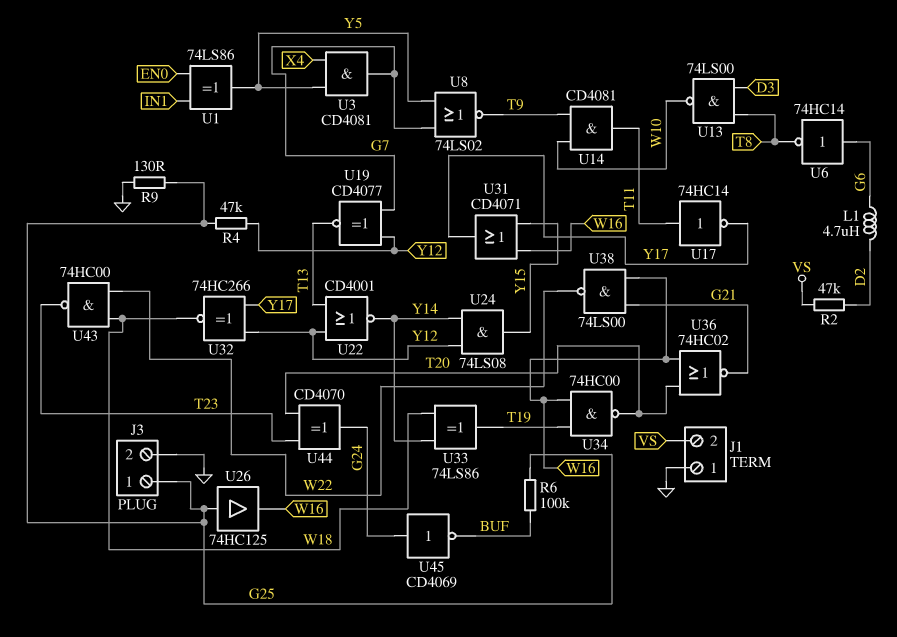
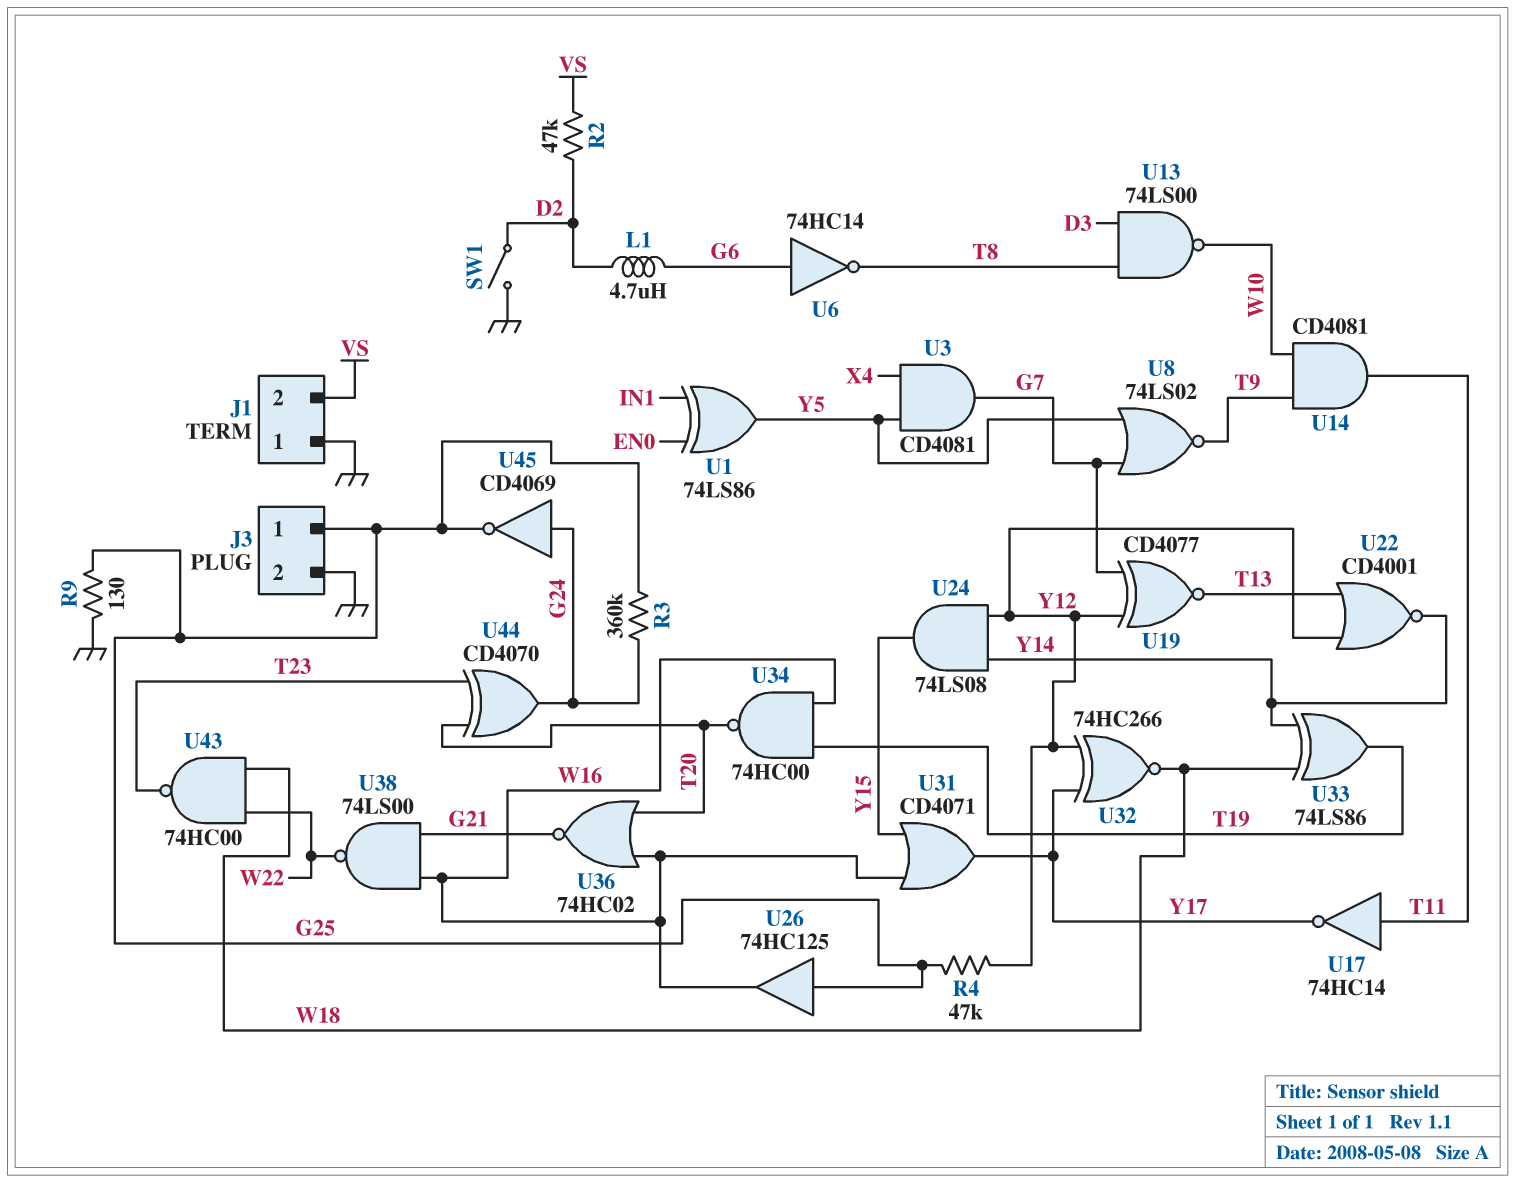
R3: none -> 360k (G24, G25)
R6: 100k (BUF, G25) -> none
SW1: none -> switch (D2, GND)
U45: NOT CD4069 (in G24, out BUF) -> NOT CD4069 (in G24, out G25)

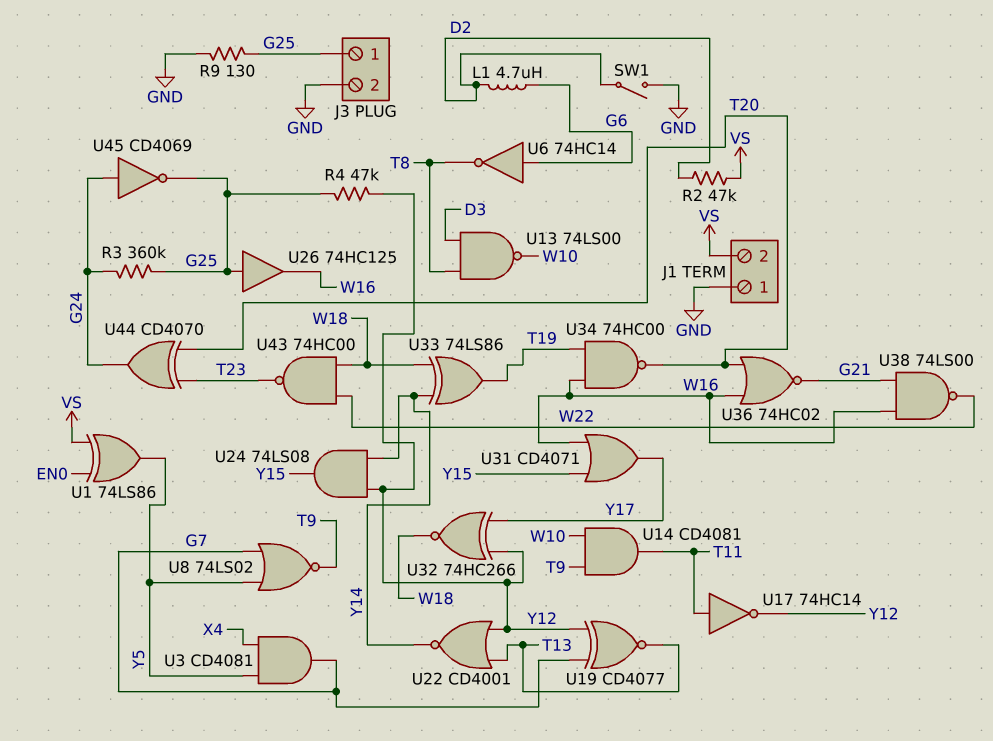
U1: XOR 74LS86 (in EN0, in IN1, out Y5) -> XOR 74LS86 (in EN0, in VS, out Y5)
U17: NOT 74HC14 (in T11, out Y17) -> NOT 74HC14 (in T11, out Y12)

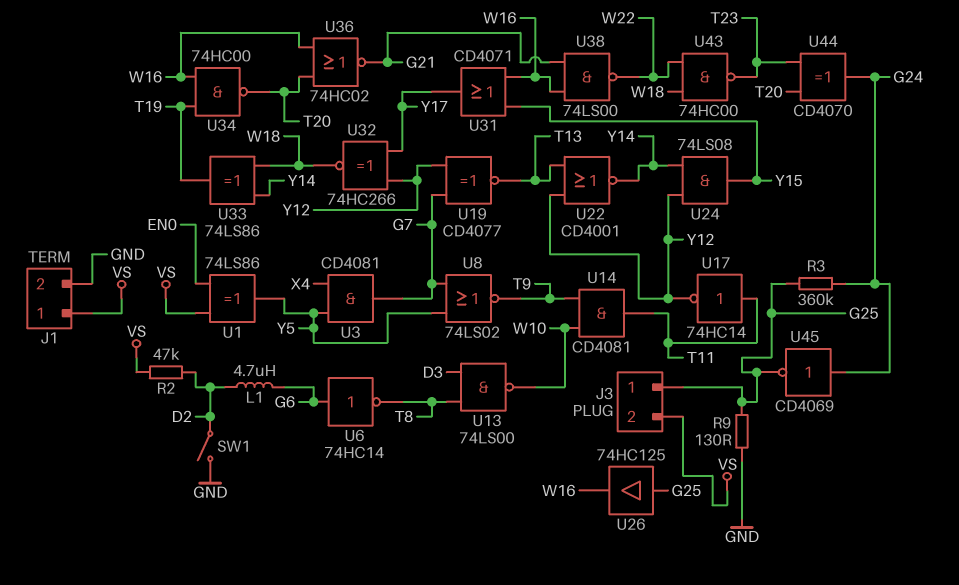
J1 pin 1: GND -> VS
J1 pin 2: VS -> GND
J3 pin 2: GND -> VS
R4: 47k (G25, Y12) -> none

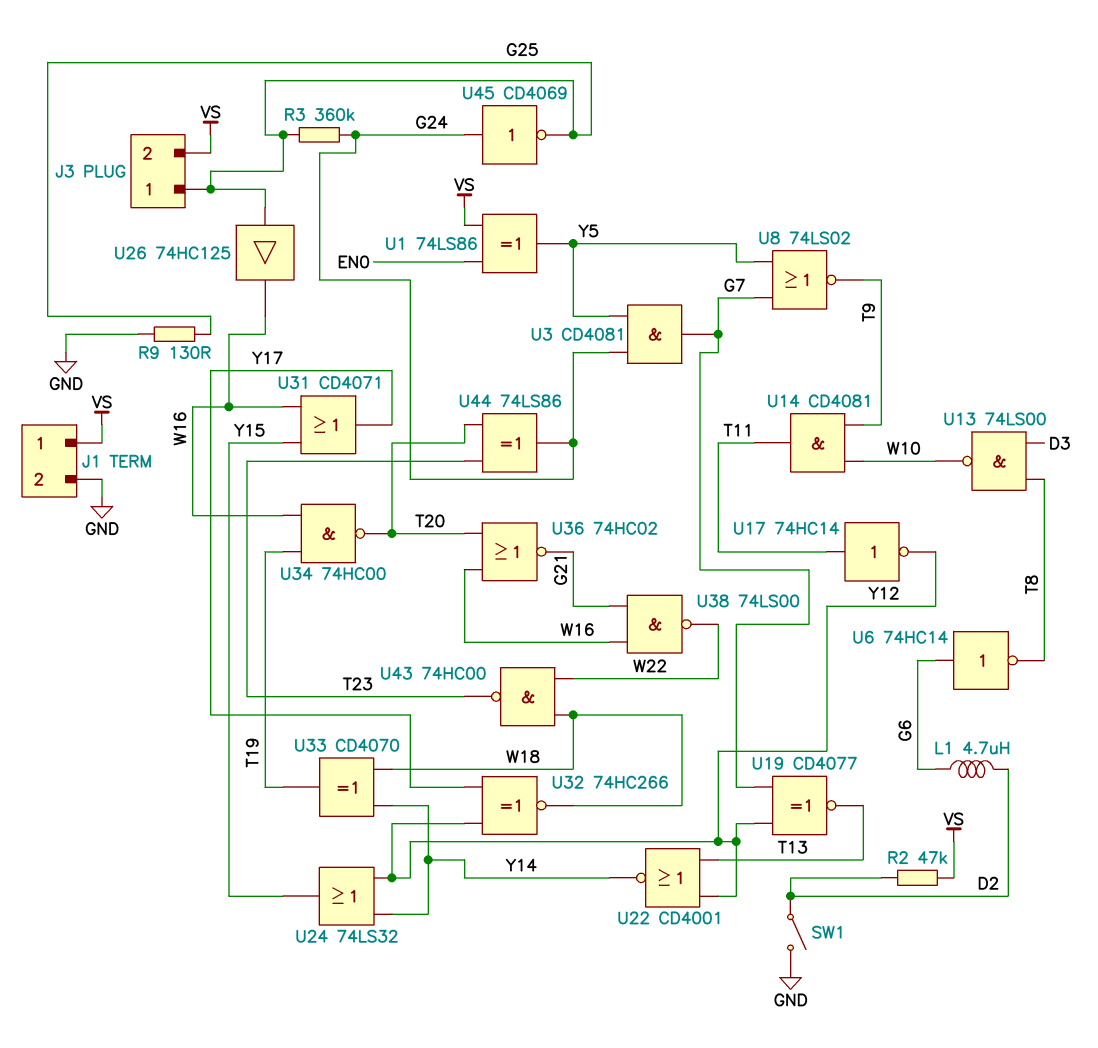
U3: AND CD4081 (in X4, in Y5, out G7) -> AND CD4081 (in G24, in Y5, out G7)
U24: AND 74LS08 (in Y12, in Y14, out Y15) -> OR 74LS32 (in Y12, in Y14, out Y15)
U33: XOR 74LS86 (in W18, in Y14, out T19) -> XOR CD4070 (in W18, in Y14, out T19)
U44: XOR CD4070 (in T20, in T23, out G24) -> XOR 74LS86 (in T20, in T23, out G24)

